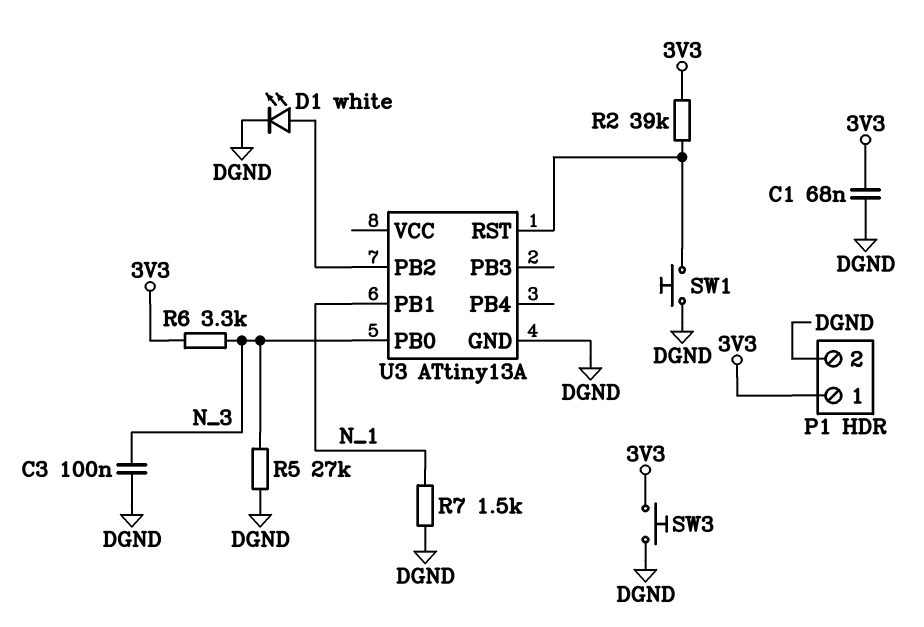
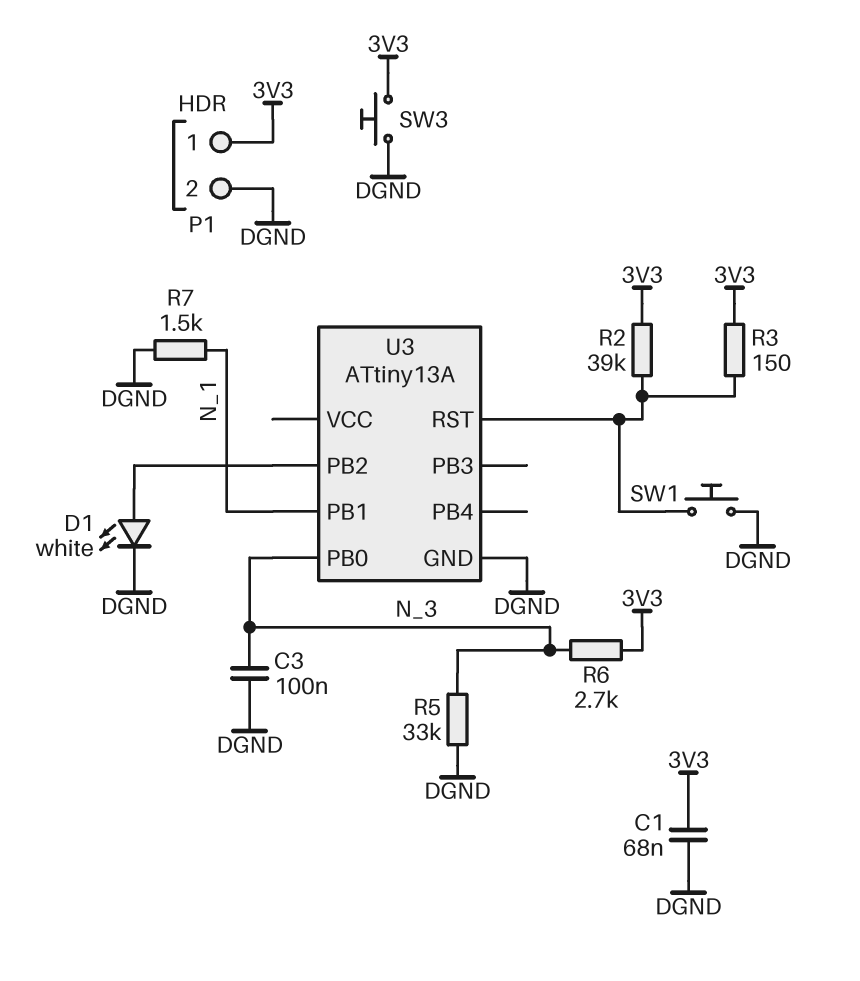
R3: none -> 150 (3V3, U3/RST)
R5: 27k (DGND, N_3) -> 33k (DGND, N_3)
R6: 3.3k (3V3, N_3) -> 2.7k (3V3, N_3)

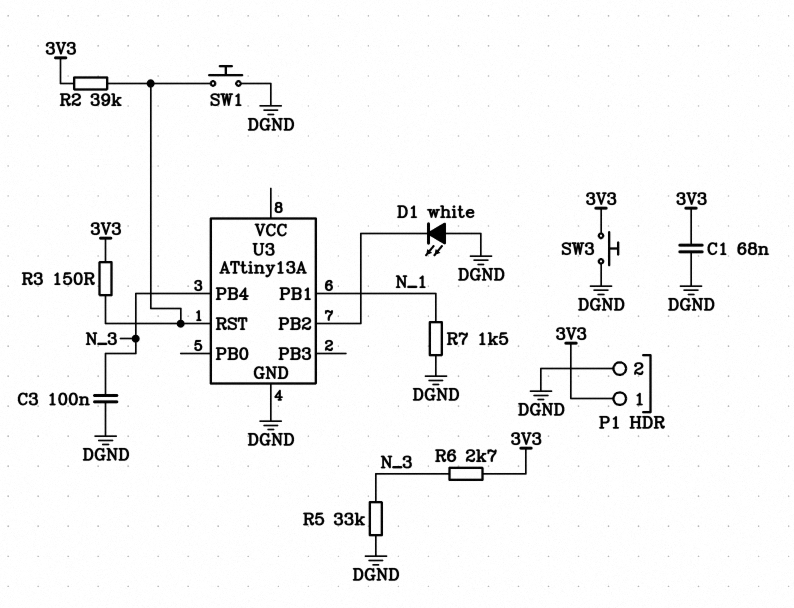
D1: LED white (A U3/PB2, K DGND) -> LED white (A DGND, K U3/PB2)
U3 pin PB0: N_3 -> none
U3 pin PB4: none -> N_3

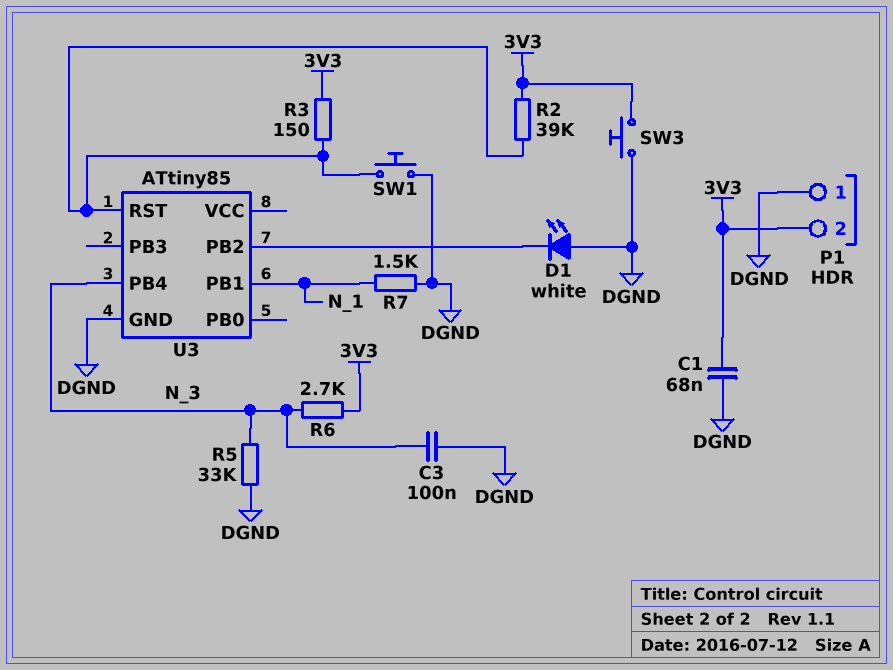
P1 pin 1: 3V3 -> DGND
P1 pin 2: DGND -> 3V3
U3: ATtiny13A -> ATtiny85

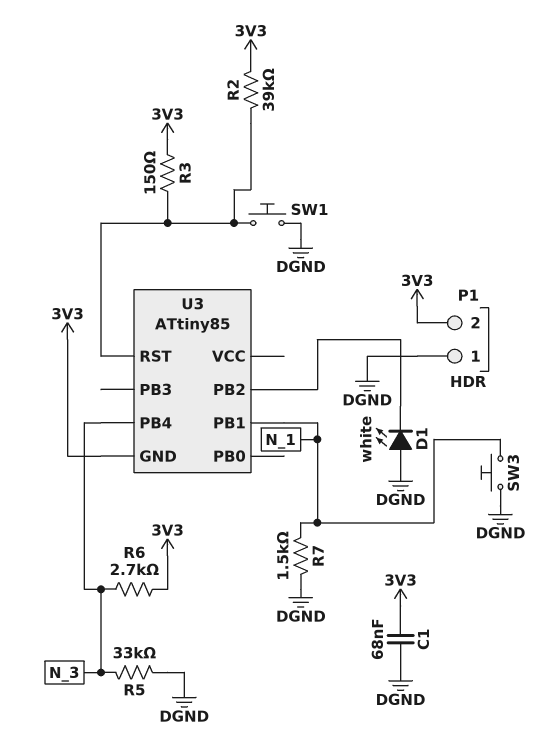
C3: 100nF (DGND, N_3) -> none
SW3: button (3V3, DGND) -> button (DGND, N_1)
U3 pin GND: DGND -> 3V3

